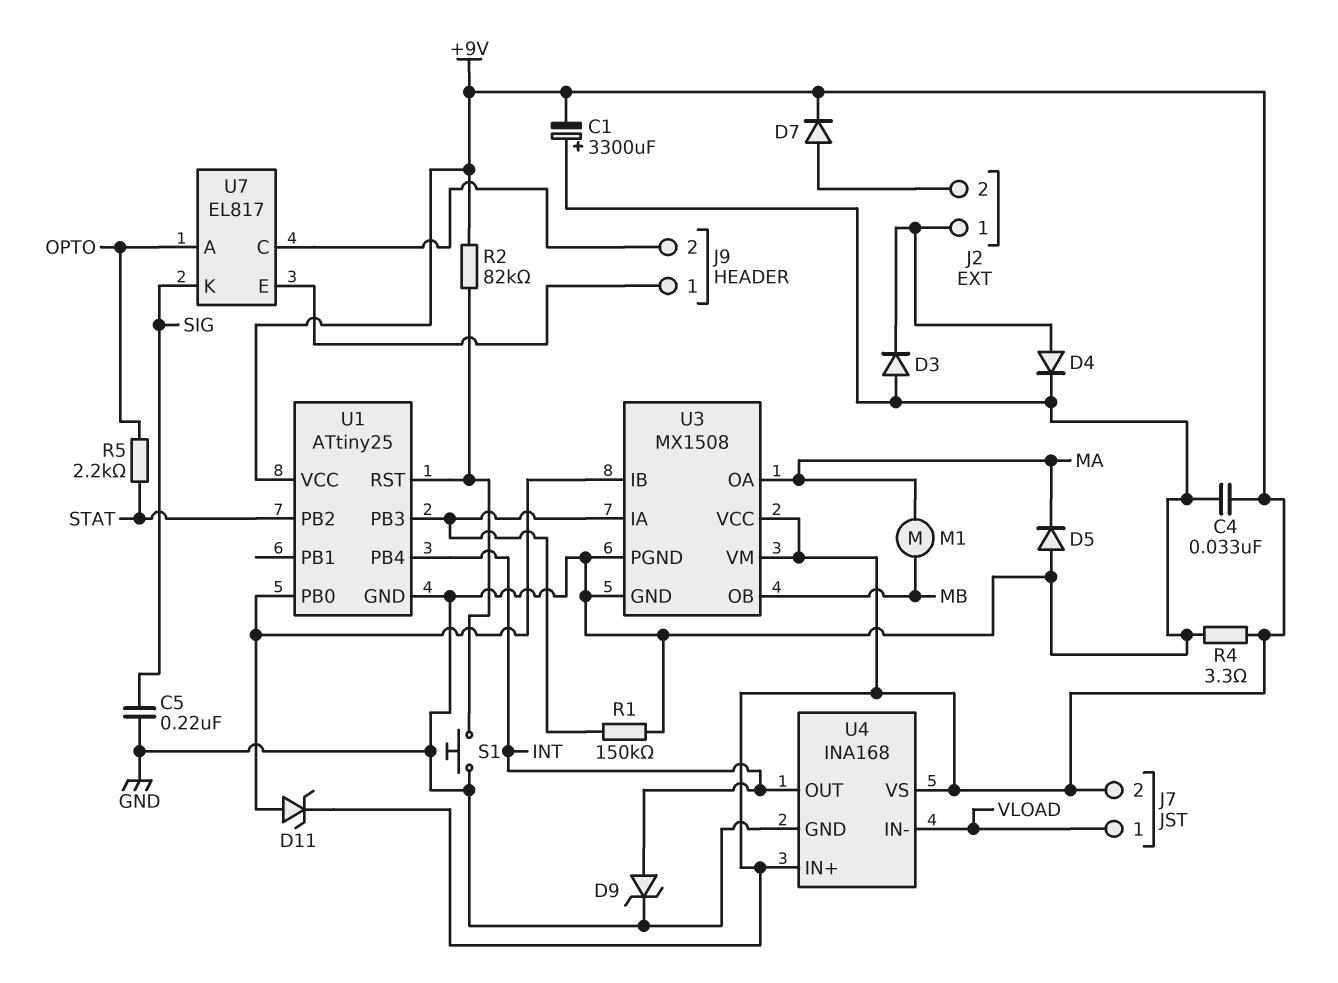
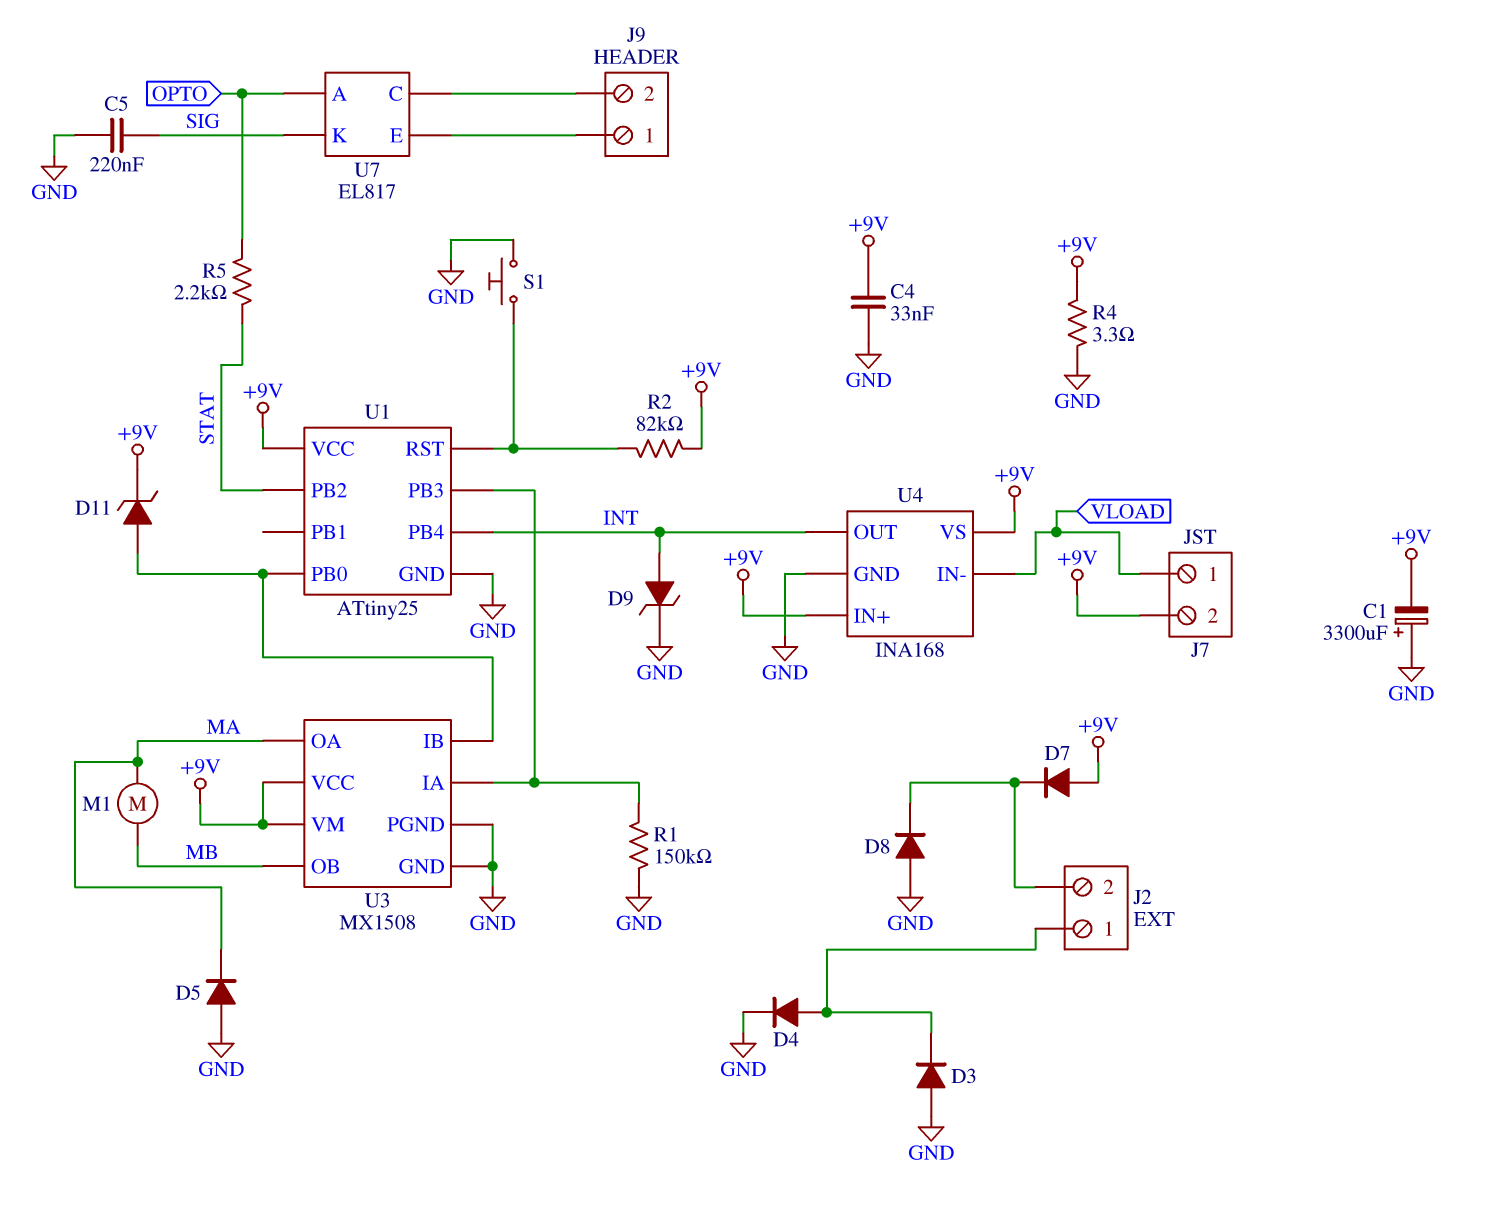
D7: diode (A J2/2, K +9V) -> diode (A +9V, K J2/2)
D8: none -> diode (A GND, K J2/2)

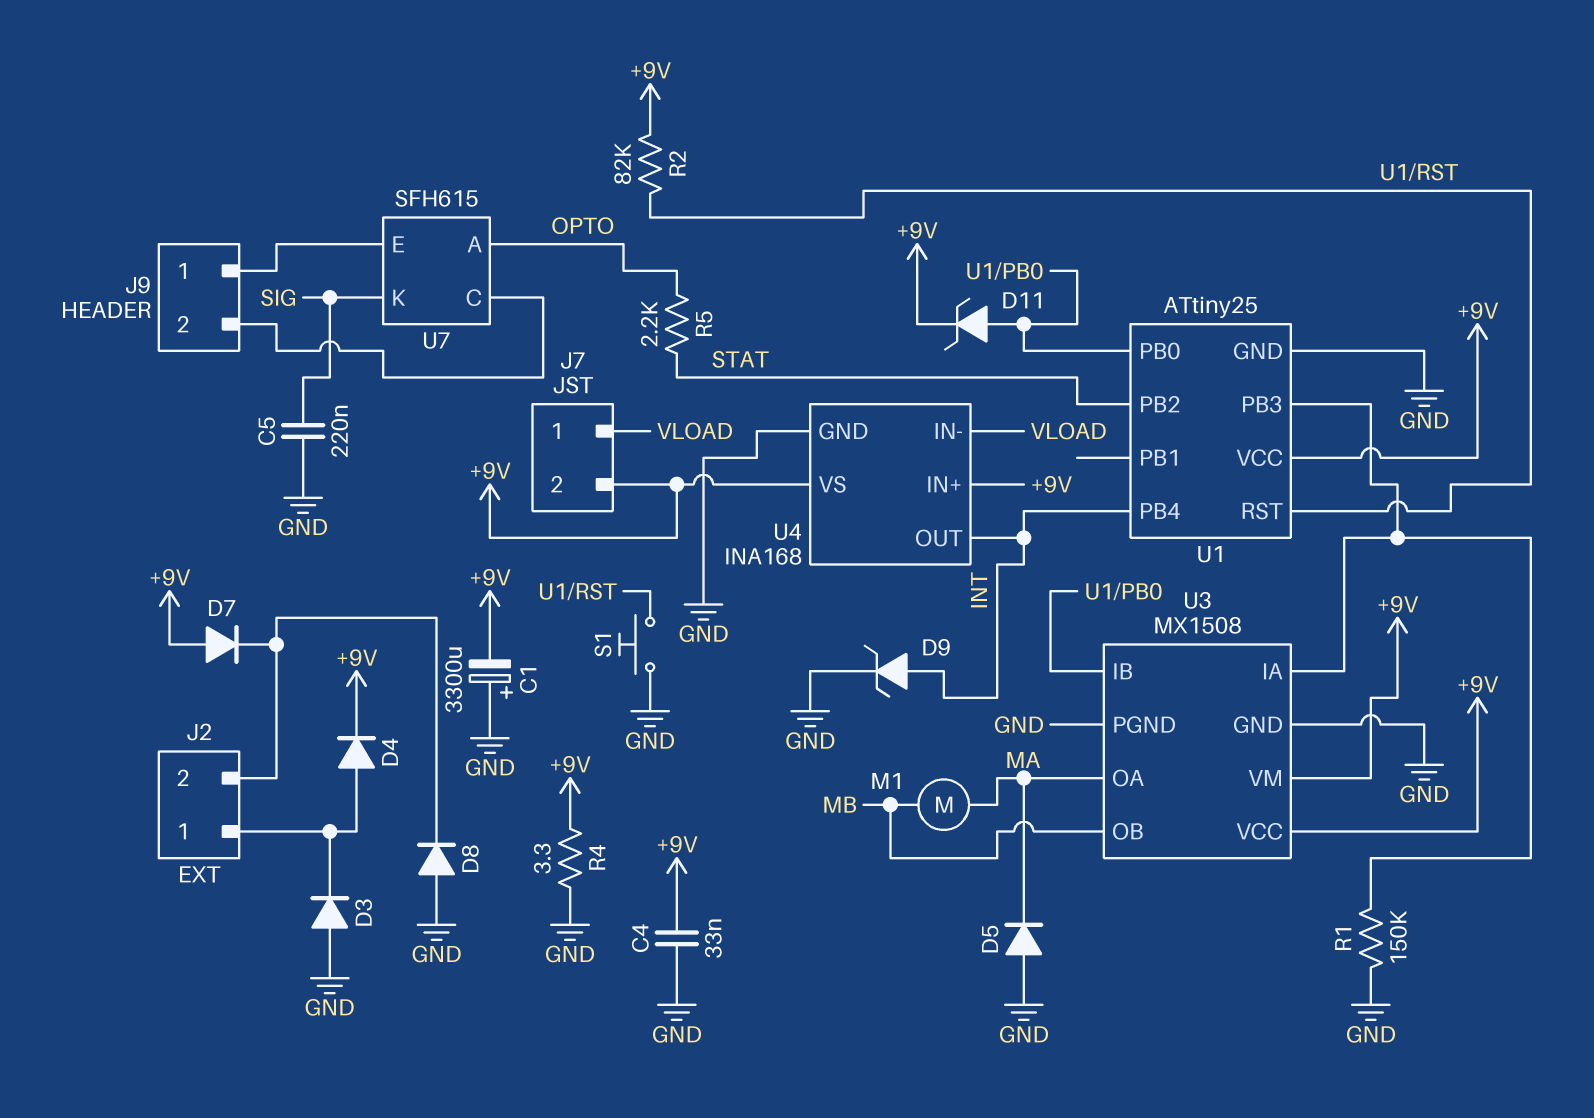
D4: diode (A J2/1, K GND) -> diode (A J2/1, K +9V)
U7: EL817 -> SFH615

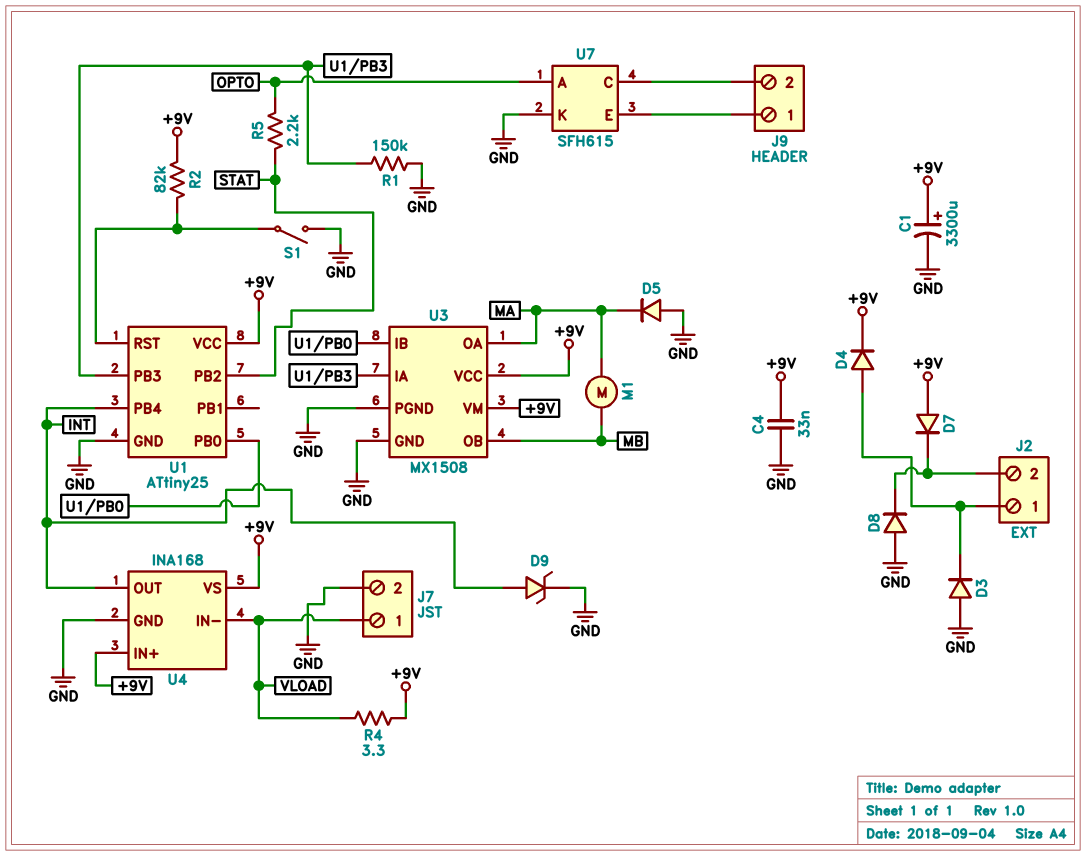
C1: 3300uF (plus GND, minus +9V) -> 3300uF (plus +9V, minus GND)
C5: 220nF (GND, SIG) -> none
D11: zener (A U1/PB0, K +9V) -> none
J7 pin 2: +9V -> GND
R4: 3.3 (+9V, GND) -> 3.3 (+9V, VLOAD)
S1: button (GND, U1/RST) -> switch (GND, U1/RST)
U7 pin K: SIG -> GND

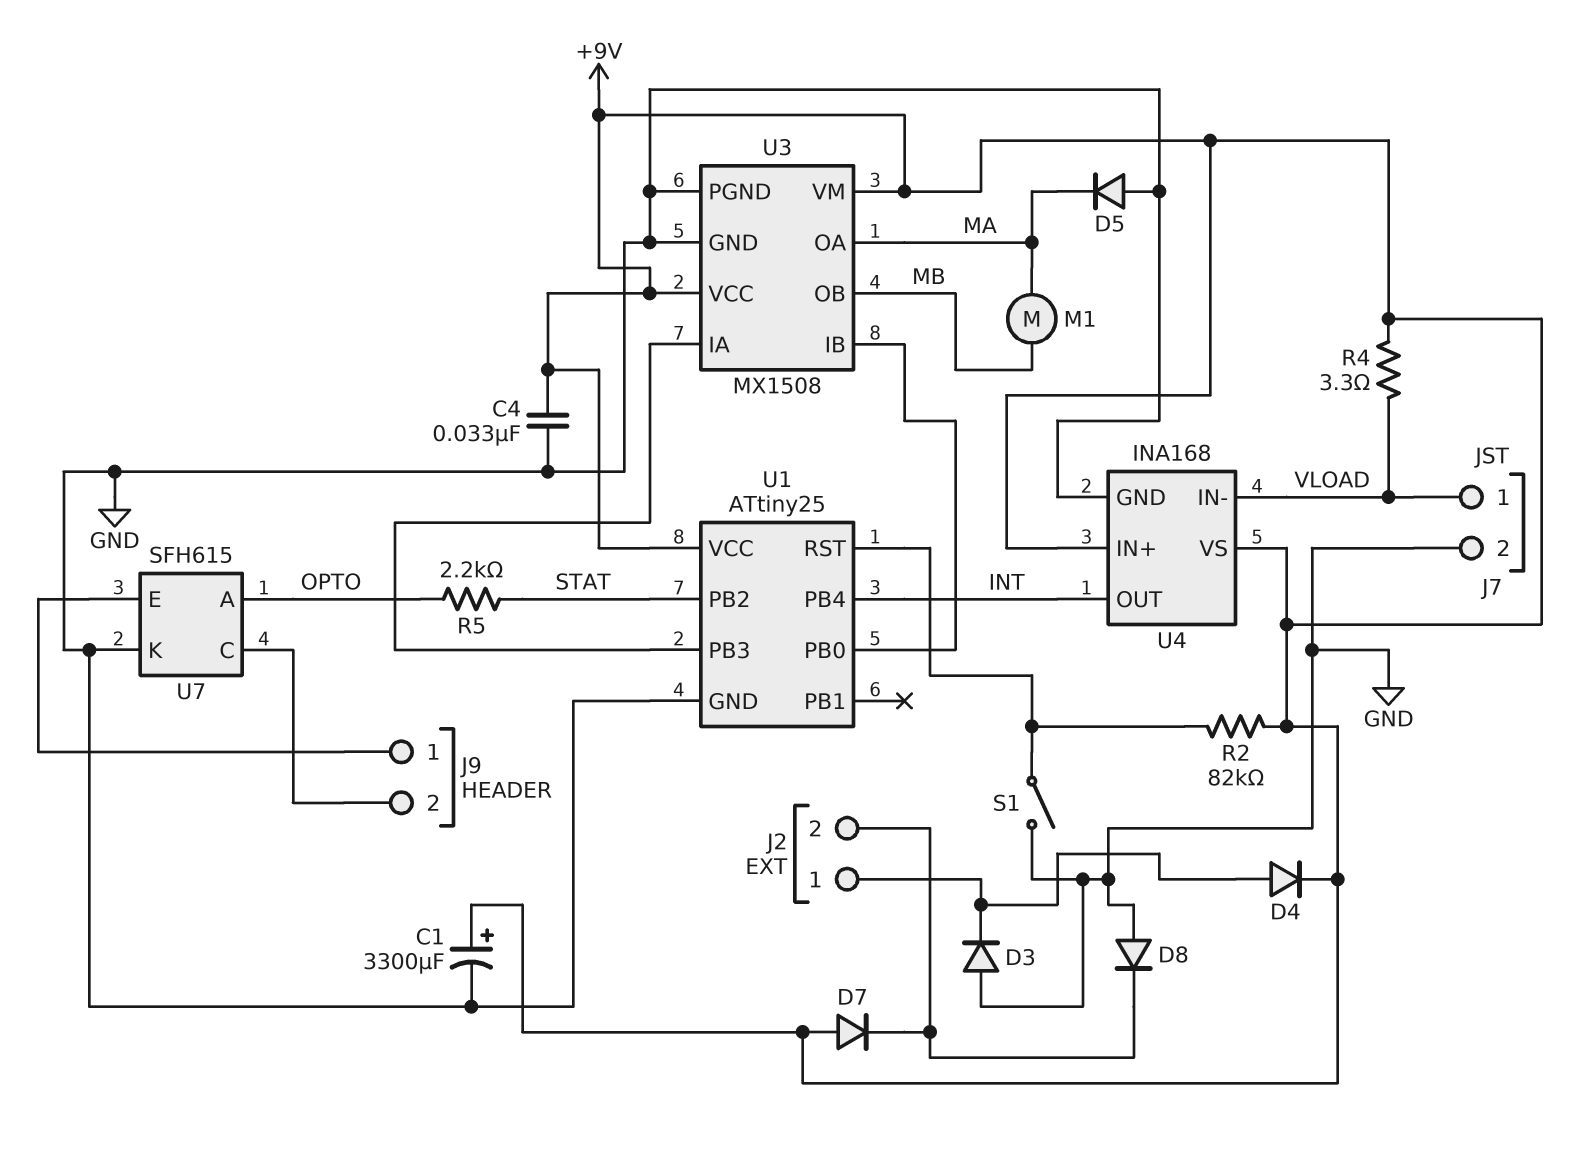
D9: zener (A INT, K GND) -> none
R1: 150k (GND, U1/PB3) -> none

